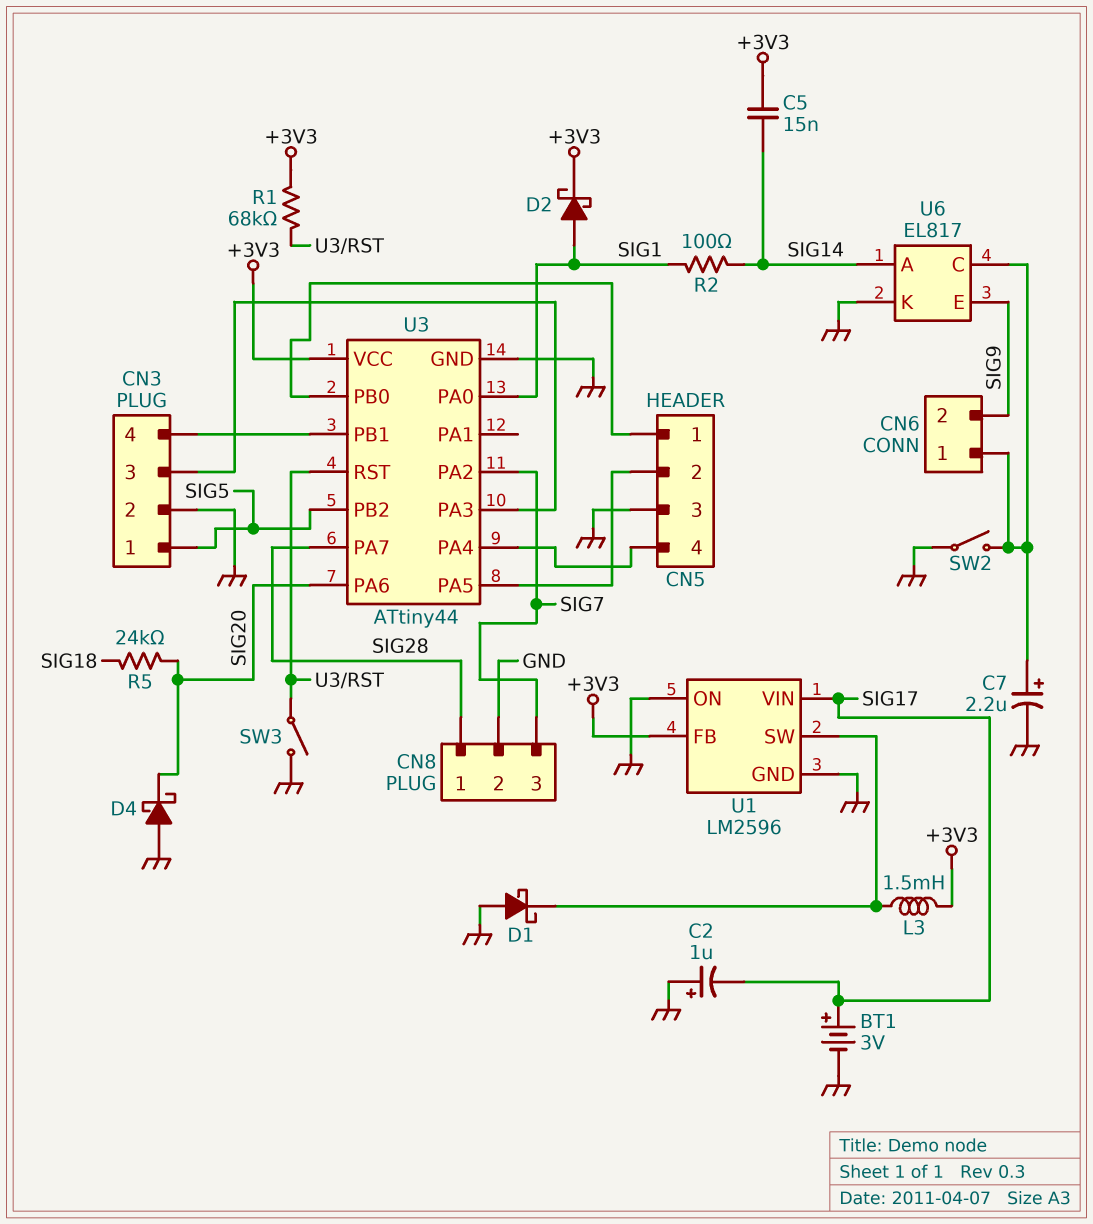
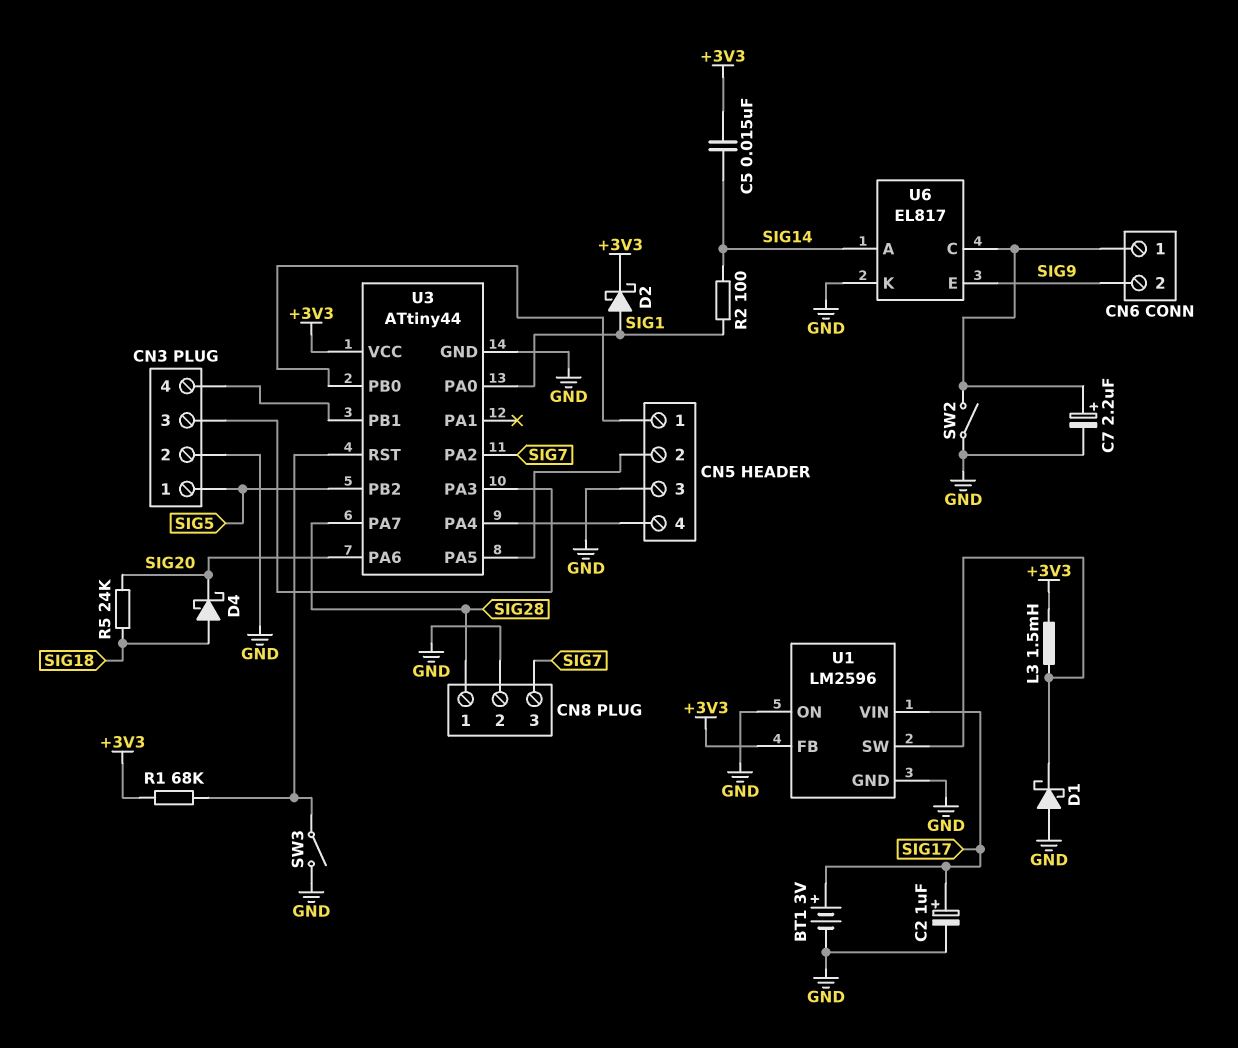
C2: 1uF (plus GND, minus SIG17) -> 1uF (plus SIG17, minus GND)
D4: schottky (A GND, K SIG20) -> schottky (A SIG18, K SIG20)

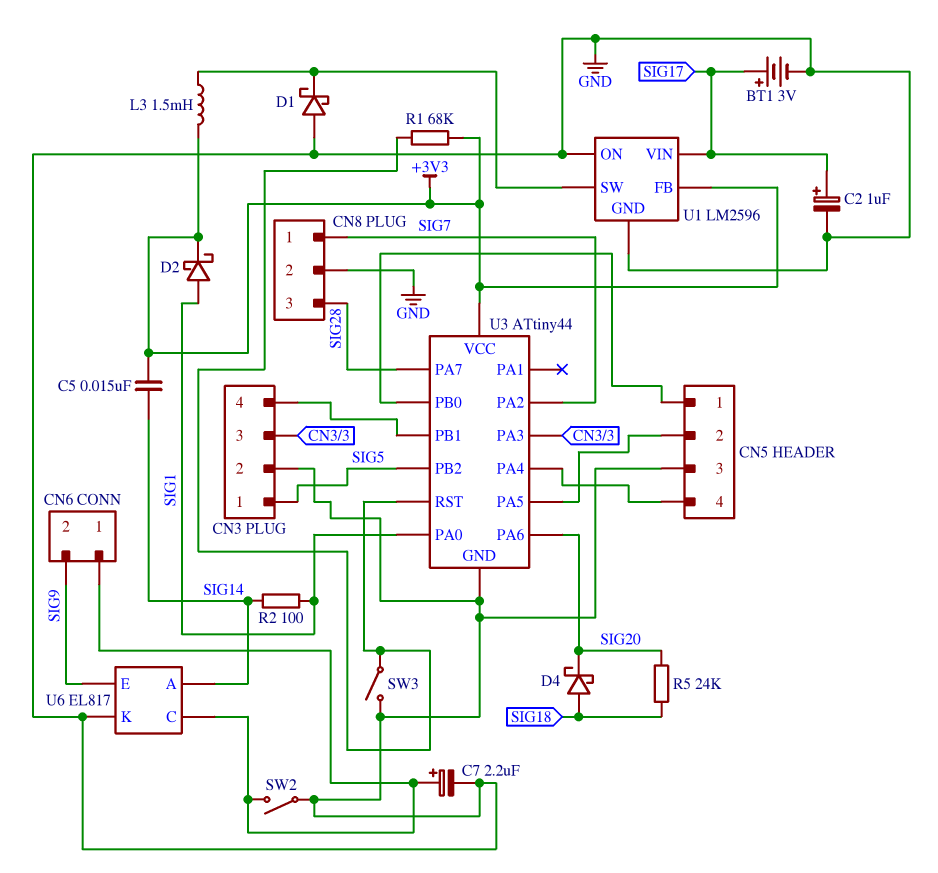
CN8 pin 1: SIG28 -> SIG7
CN8 pin 3: SIG7 -> SIG28

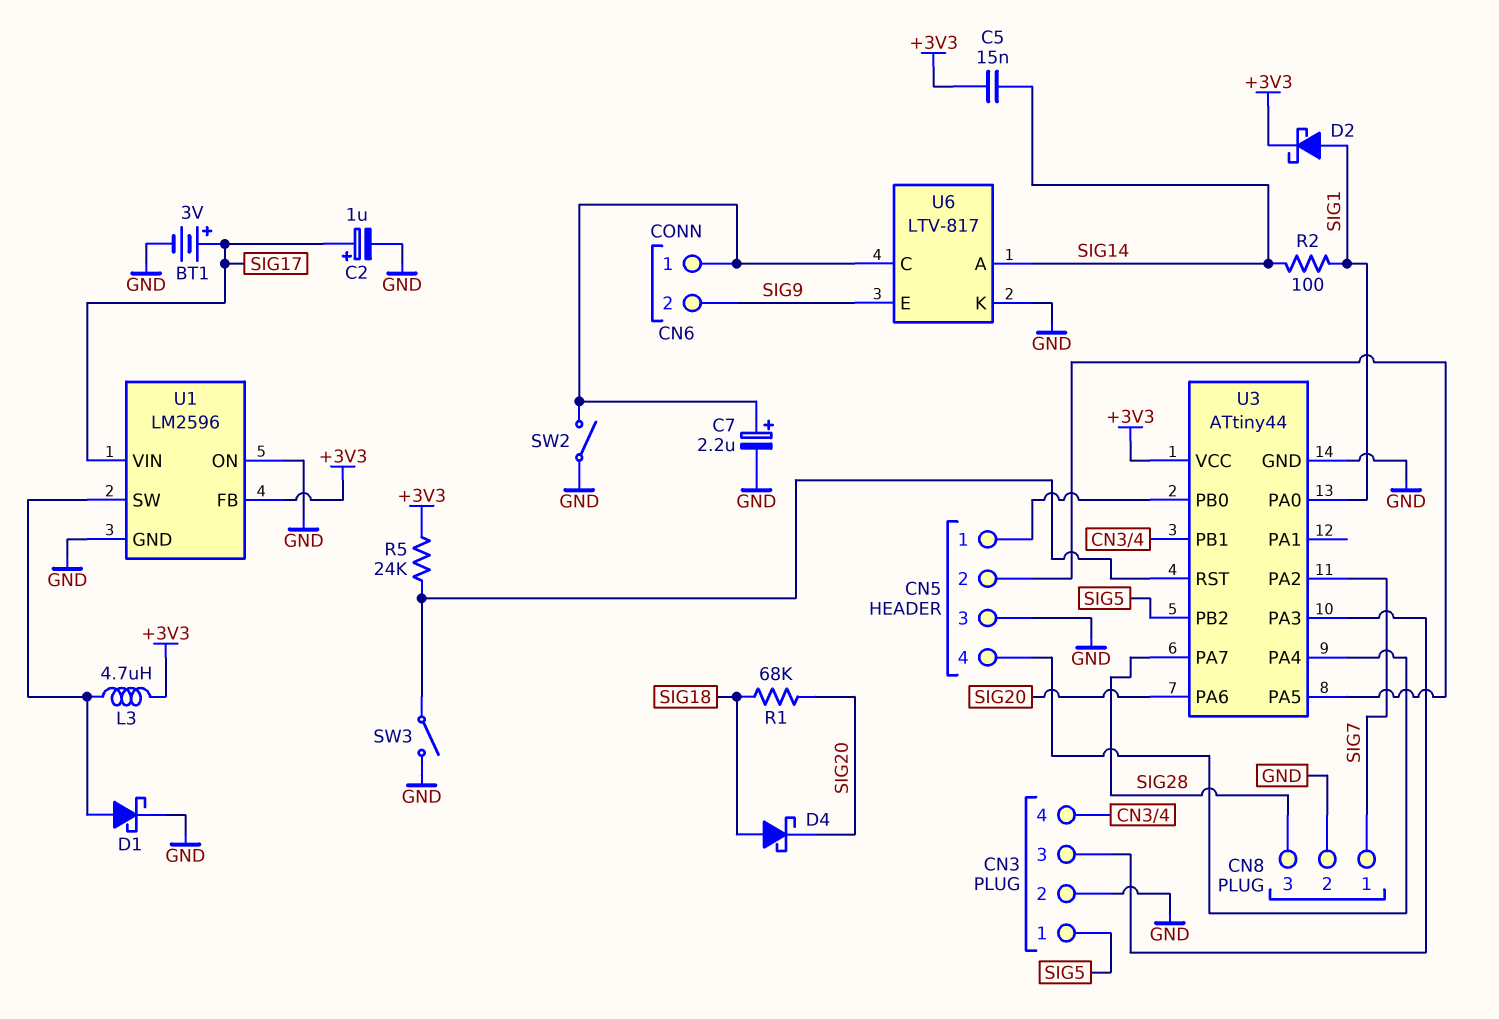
D1: schottky (A GND, K U1/SW) -> schottky (A U1/SW, K GND)
L3: 1.5mH (+3V3, U1/SW) -> 4.7uH (+3V3, U1/SW)
R1: 68k (+3V3, U3/RST) -> 68k (SIG18, SIG20)
R5: 24k (SIG18, SIG20) -> 24k (+3V3, U3/RST)
U6: EL817 -> LTV-817

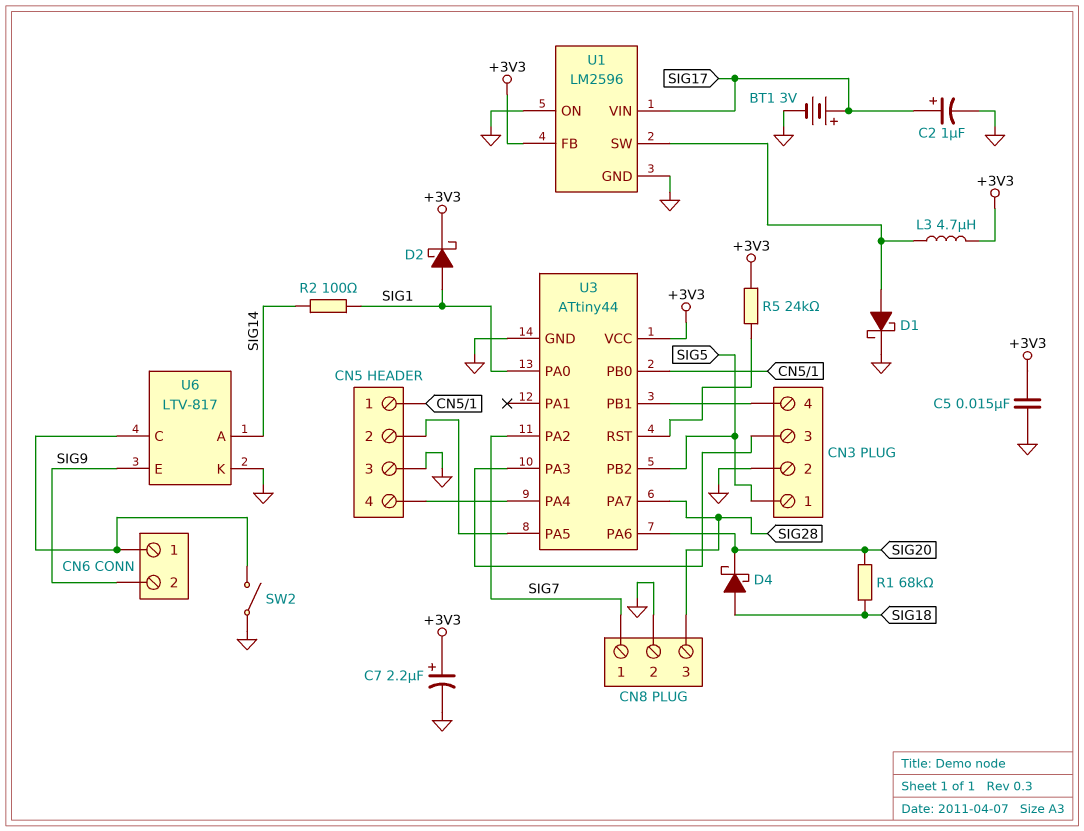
C5: 15nF (+3V3, SIG14) -> 15nF (+3V3, GND)
C7: 2.2uF (plus CN6/1, minus GND) -> 2.2uF (plus +3V3, minus GND)
SW3: switch (GND, U3/RST) -> none

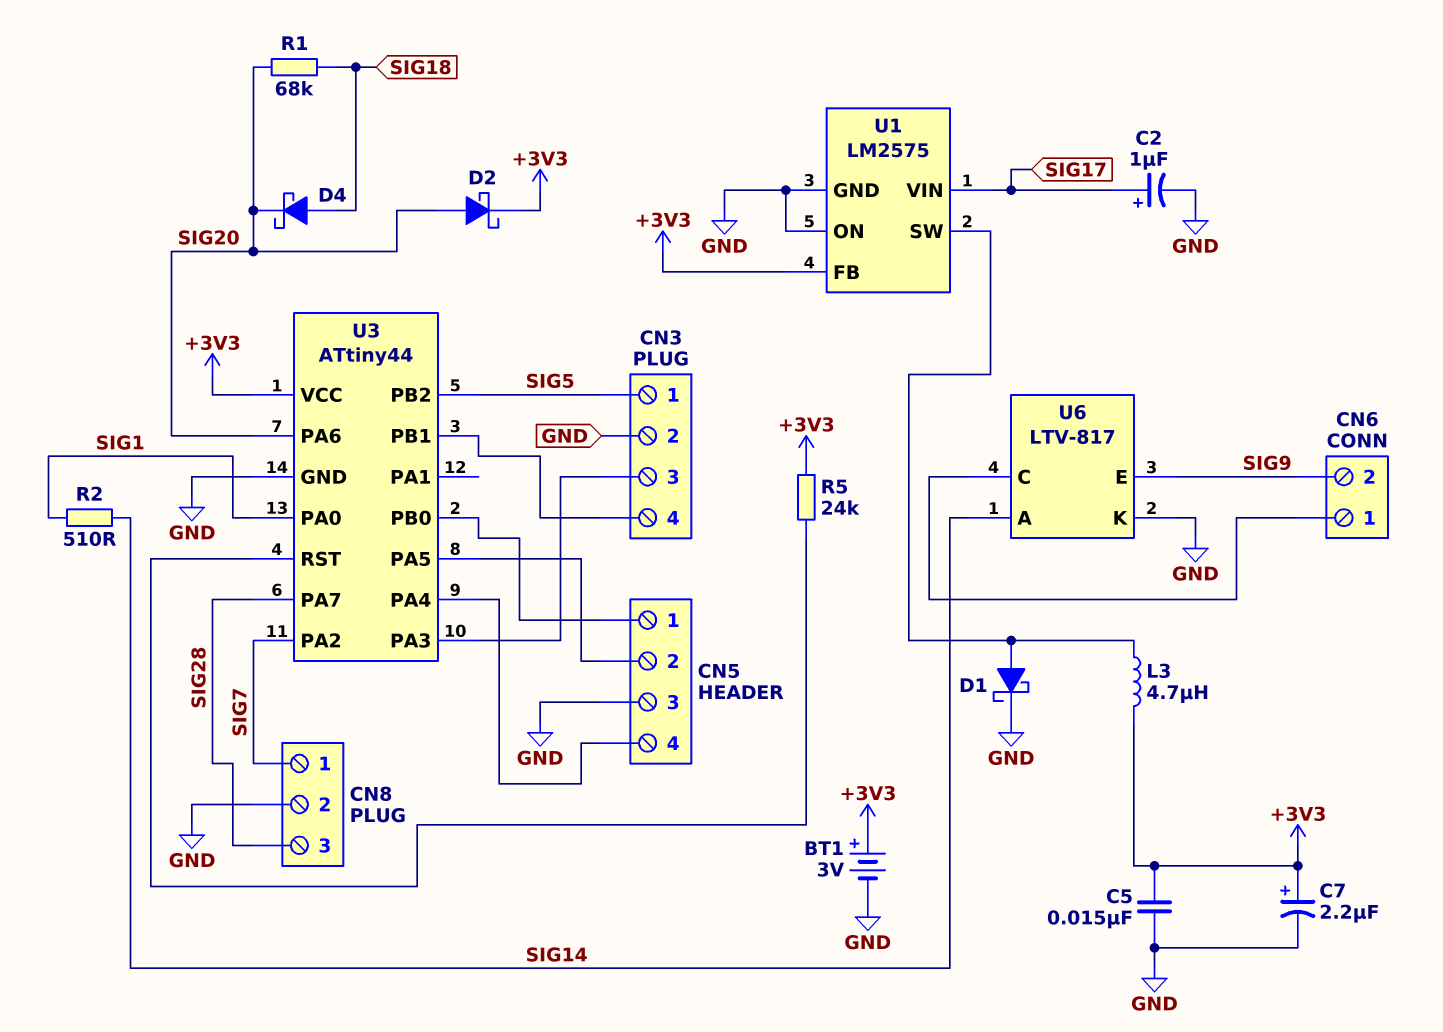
BT1: 3V (plus SIG17, minus GND) -> 3V (plus +3V3, minus GND)
D2: schottky (A SIG1, K +3V3) -> schottky (A SIG20, K +3V3)
R2: 100 (SIG1, SIG14) -> 510 (SIG1, SIG14)
SW2: switch (CN6/1, GND) -> none
U1: LM2596 -> LM2575

